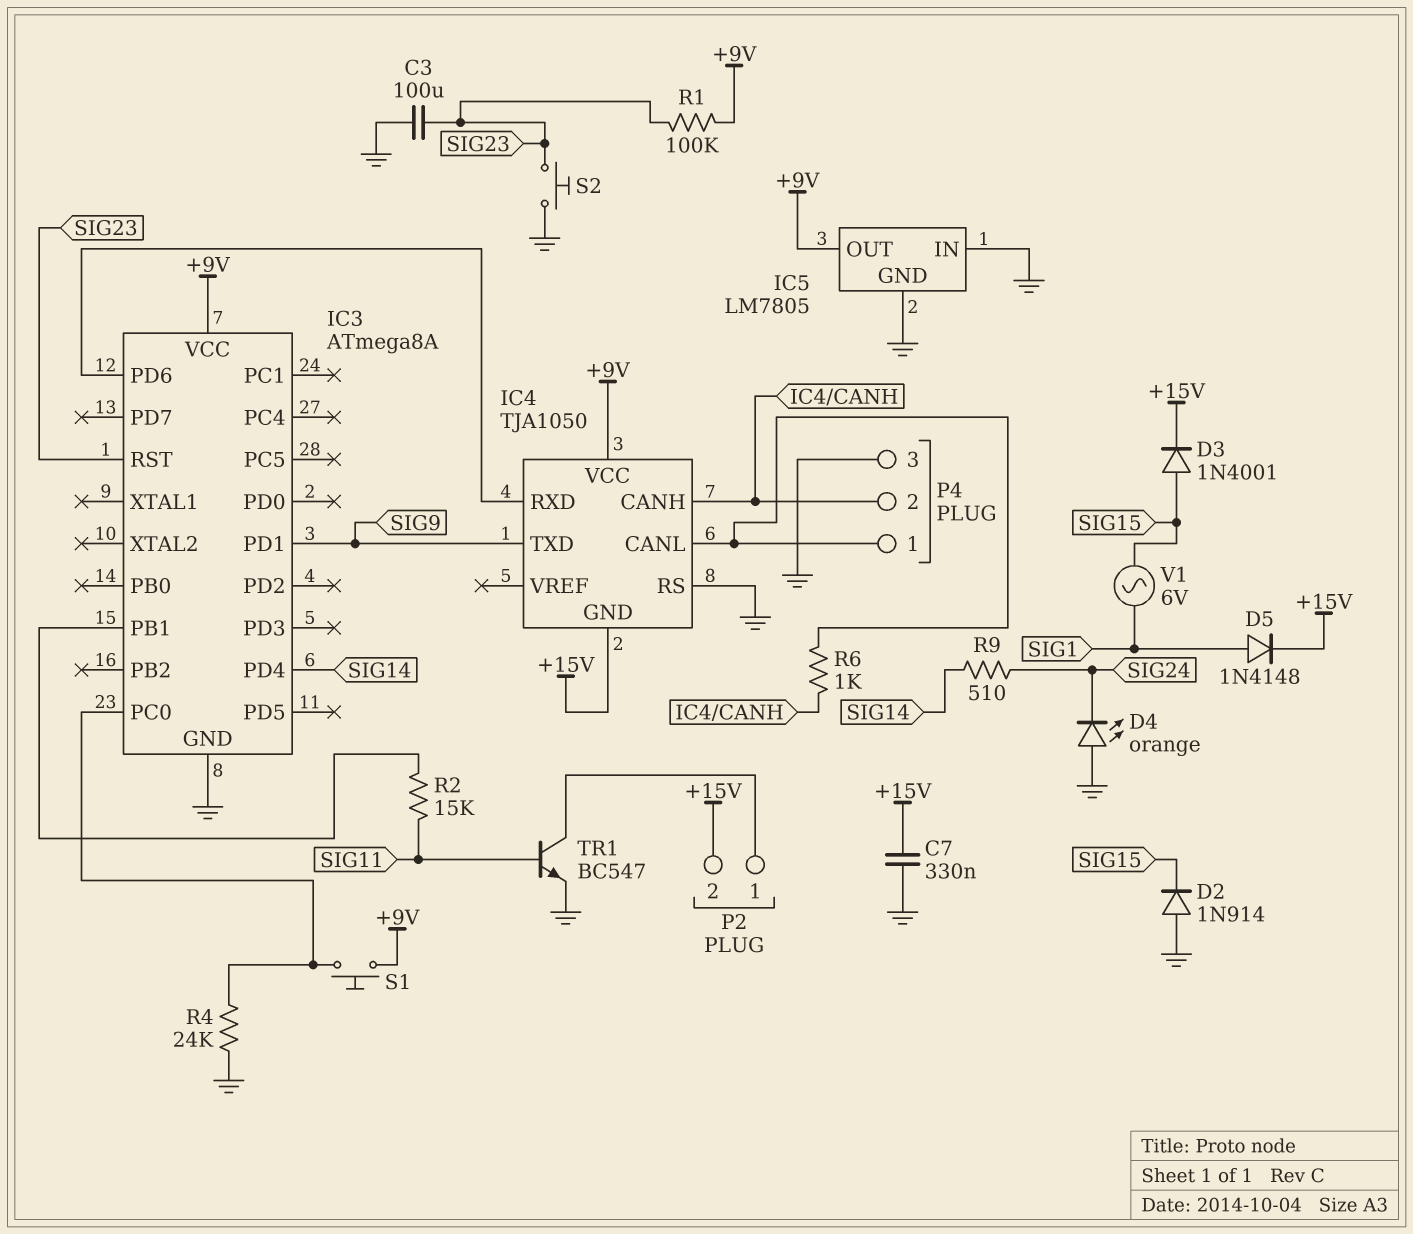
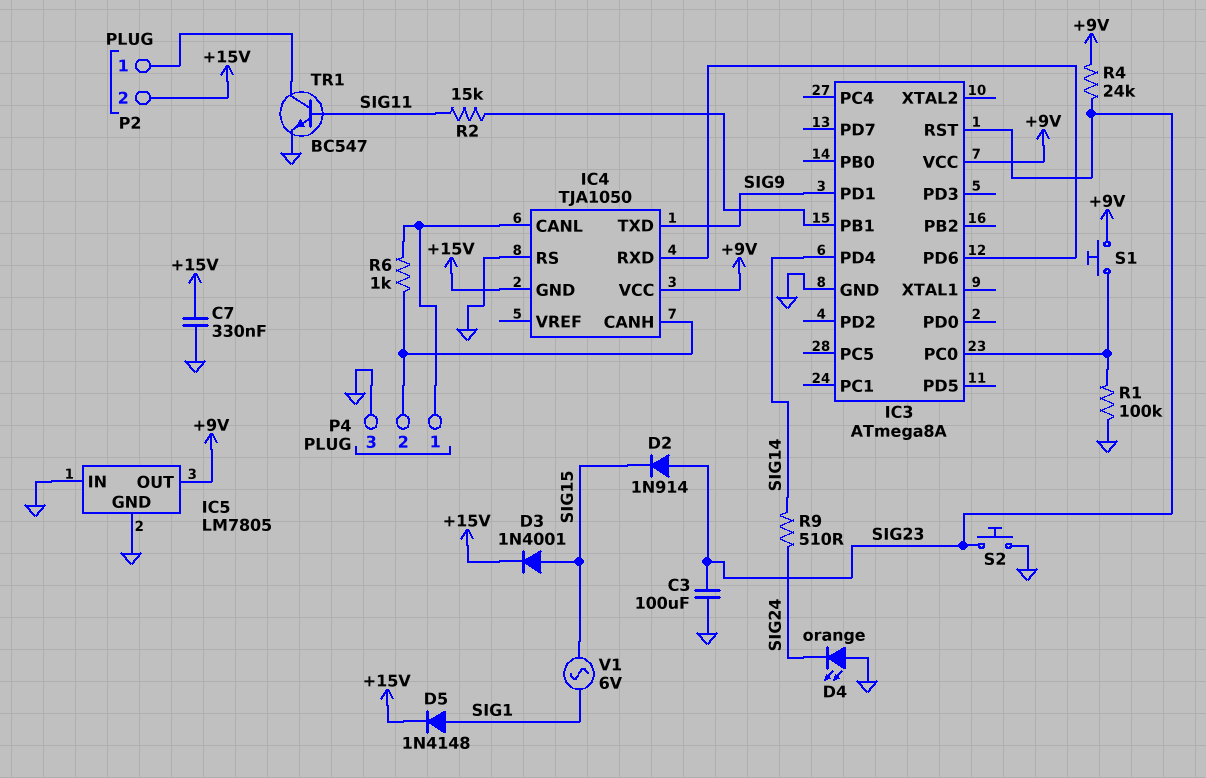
D2: diode 1N914 (A GND, K SIG15) -> diode 1N914 (A SIG23, K SIG15)
R1: 100k (+9V, SIG23) -> 100k (GND, IC3/PC0)
R4: 24k (GND, IC3/PC0) -> 24k (+9V, SIG23)

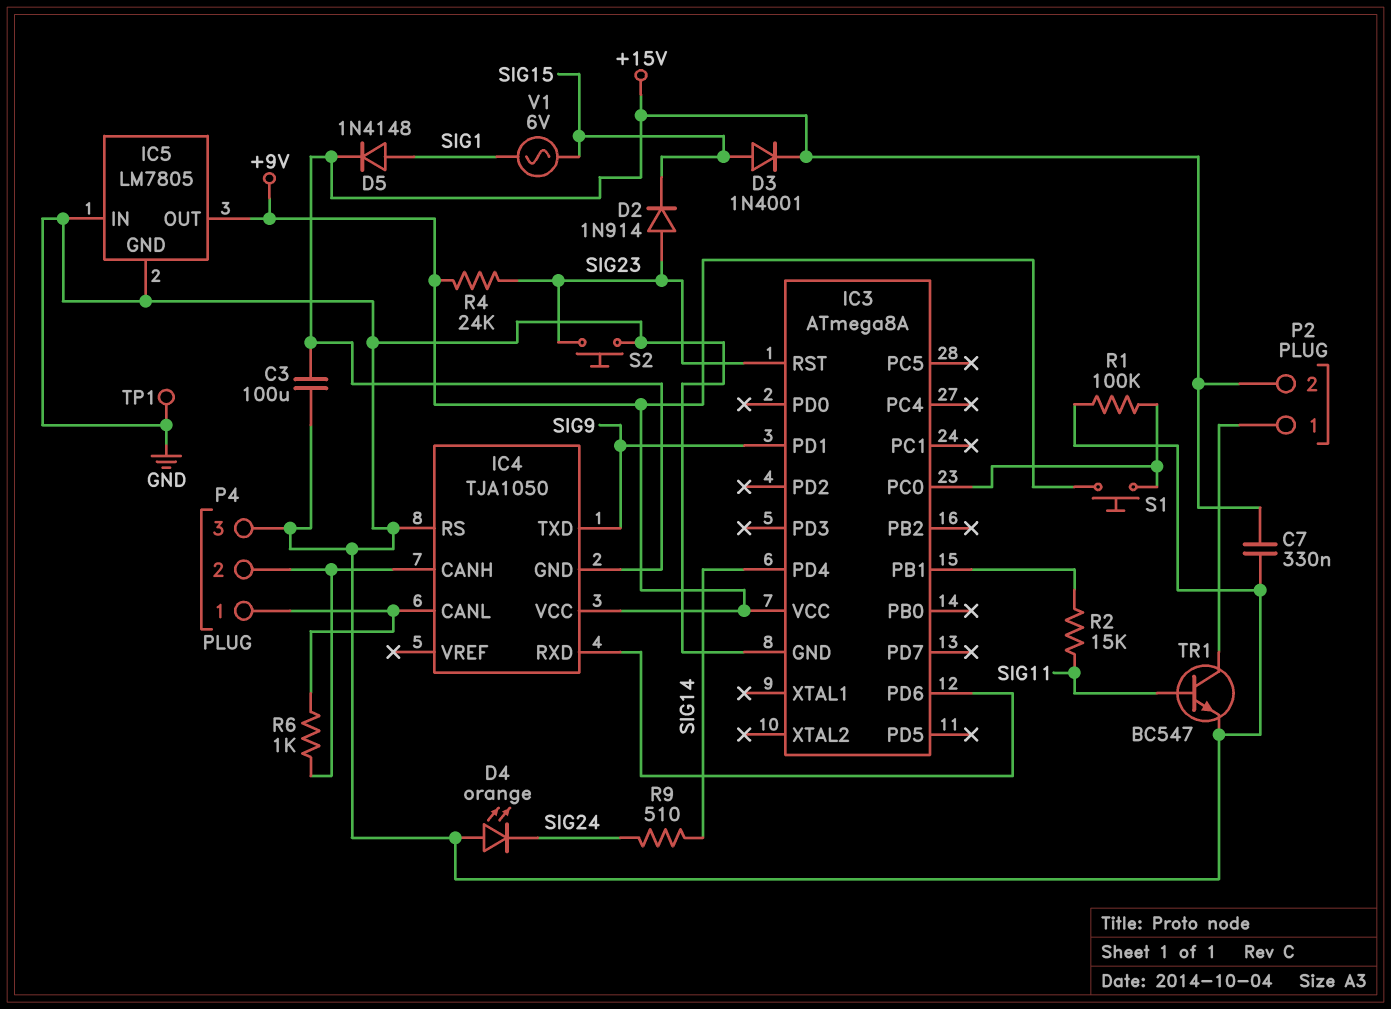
C3: 100uF (GND, SIG23) -> 100uF (+15V, GND)
TP1: none -> test point (GND)

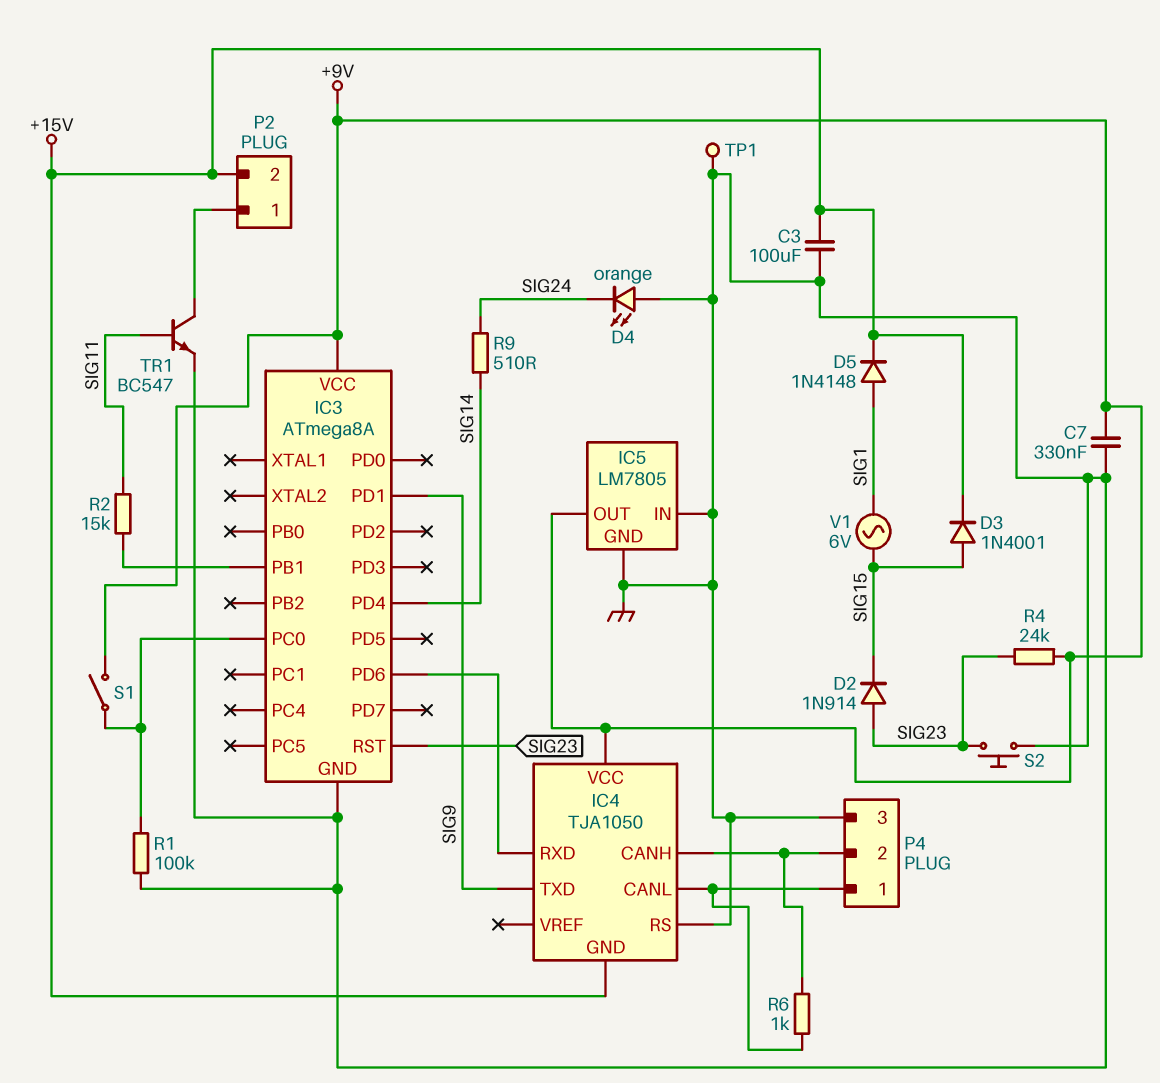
C7: 330nF (+15V, GND) -> 330nF (+9V, GND)
S1: button (+9V, IC3/PC0) -> switch (+9V, IC3/PC0)

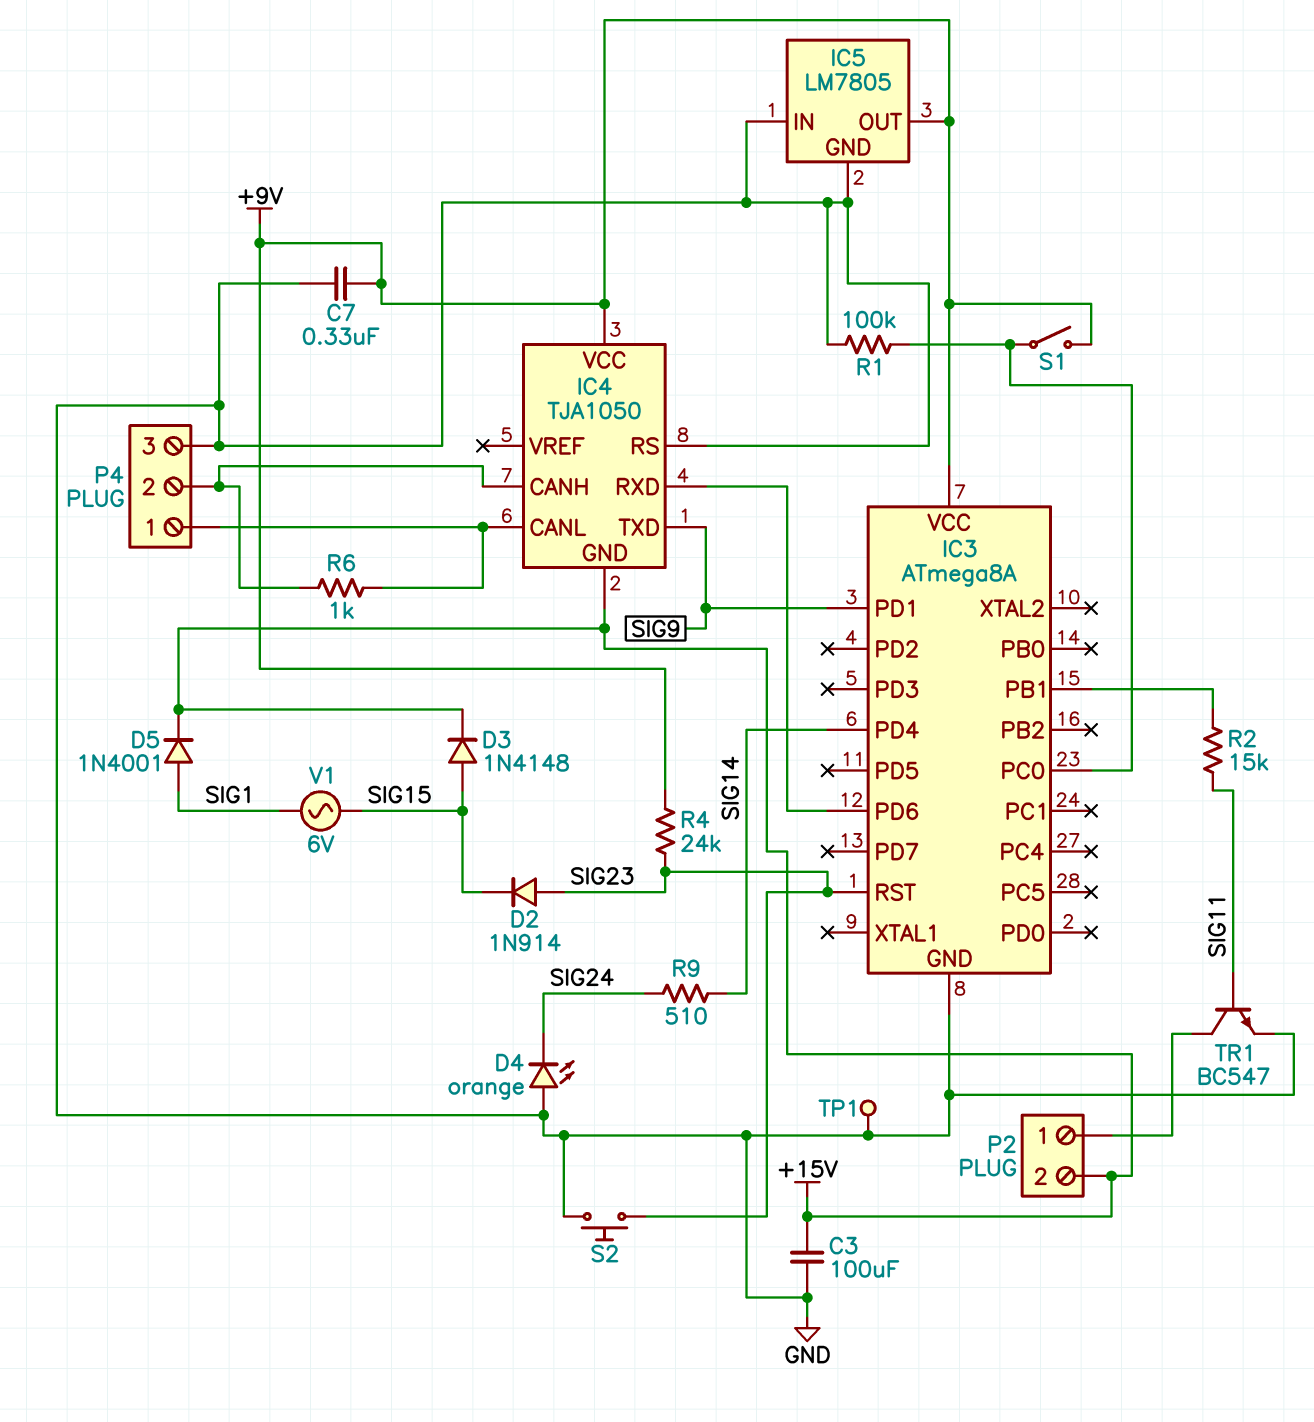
D3: diode 1N4001 (A SIG15, K +15V) -> diode 1N4148 (A SIG15, K +15V)
D5: diode 1N4148 (A SIG1, K +15V) -> diode 1N4001 (A SIG1, K +15V)

